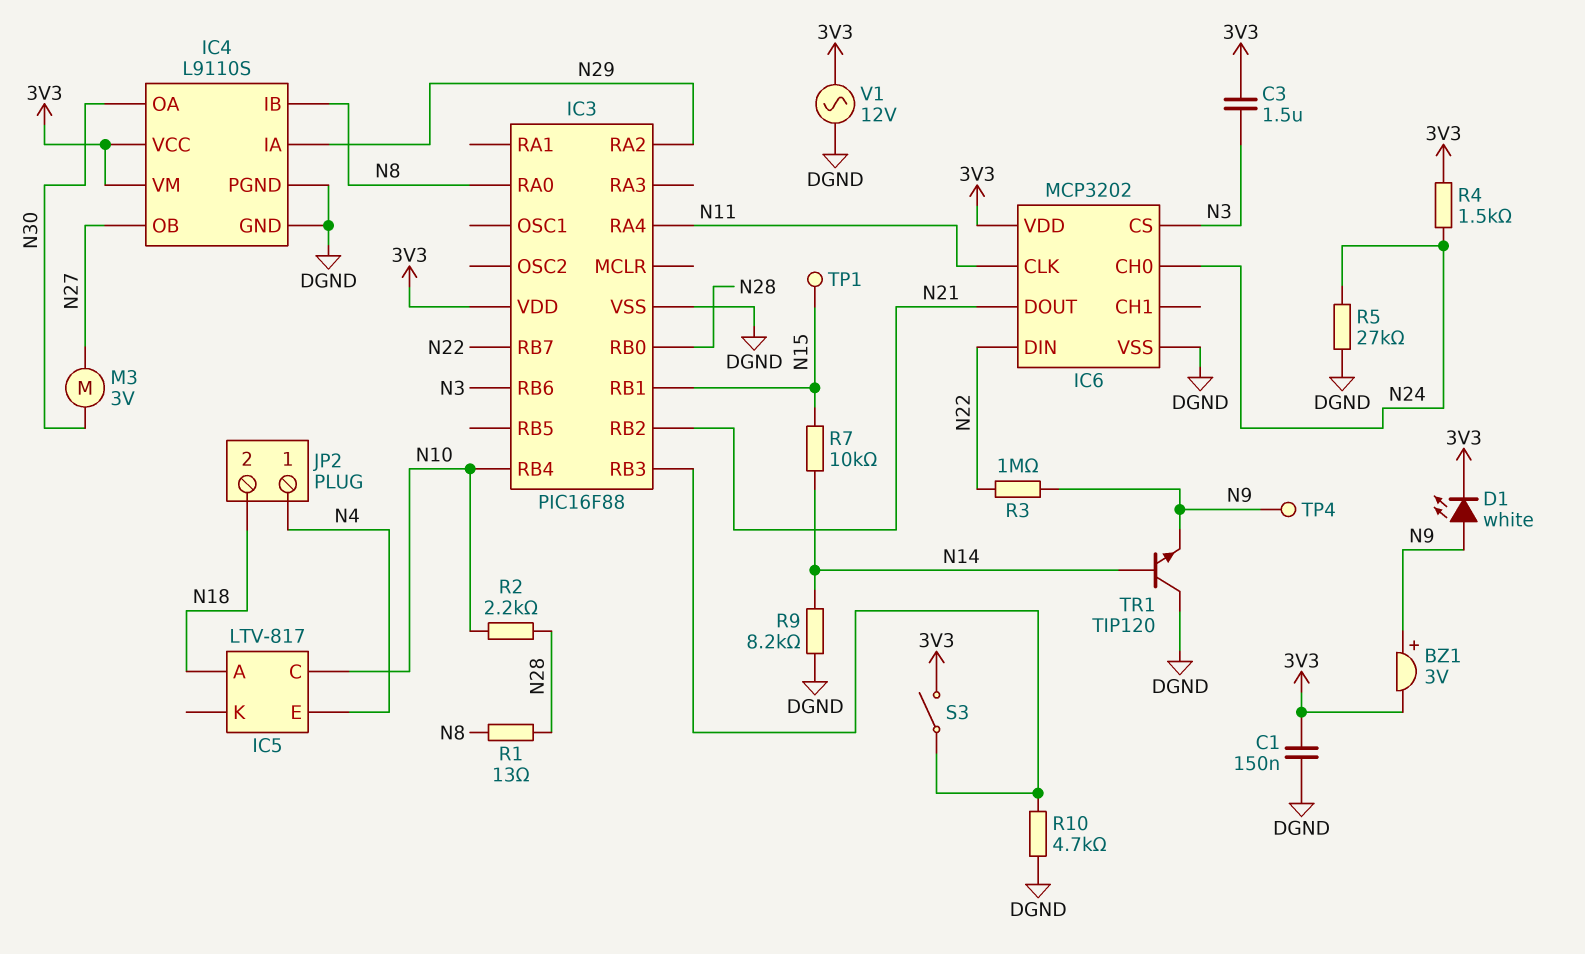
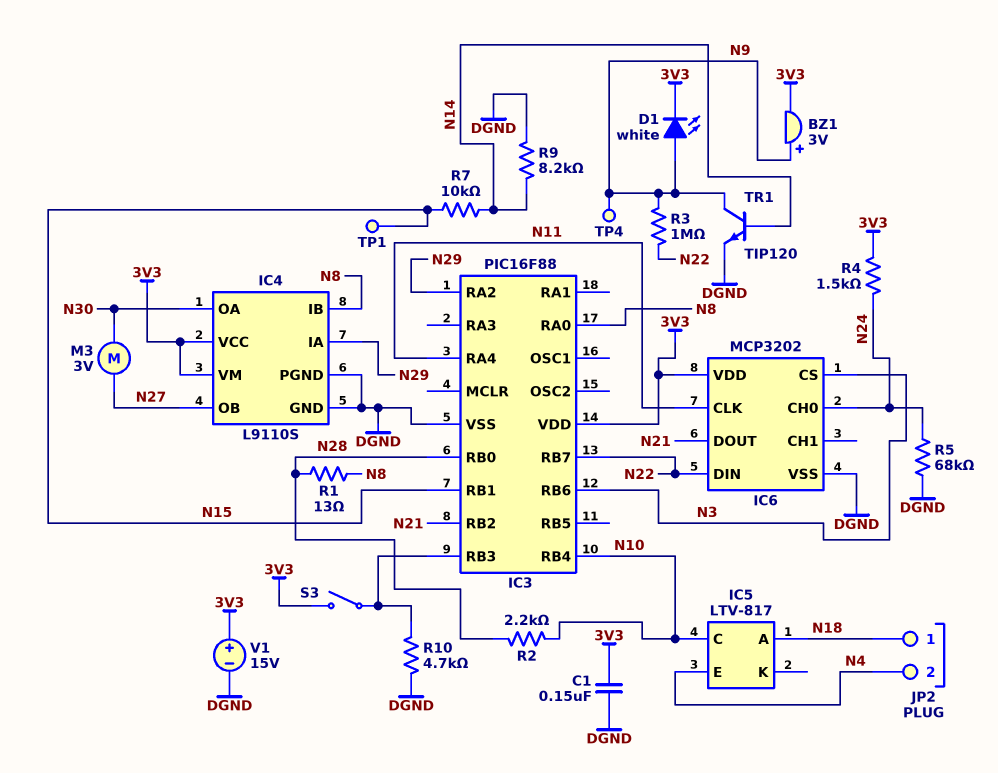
C3: 1.5uF (3V3, N3) -> none
JP2 pin 1: N4 -> N18
JP2 pin 2: N18 -> N4
R5: 27k (DGND, N24) -> 68k (DGND, N24)
TR1: NPN TIP120 (B N14, C DGND, E N9) -> NPN TIP120 (B N14, C N9, E DGND)
V1: AC 12V (3V3, DGND) -> 15V (plus 3V3, minus DGND)

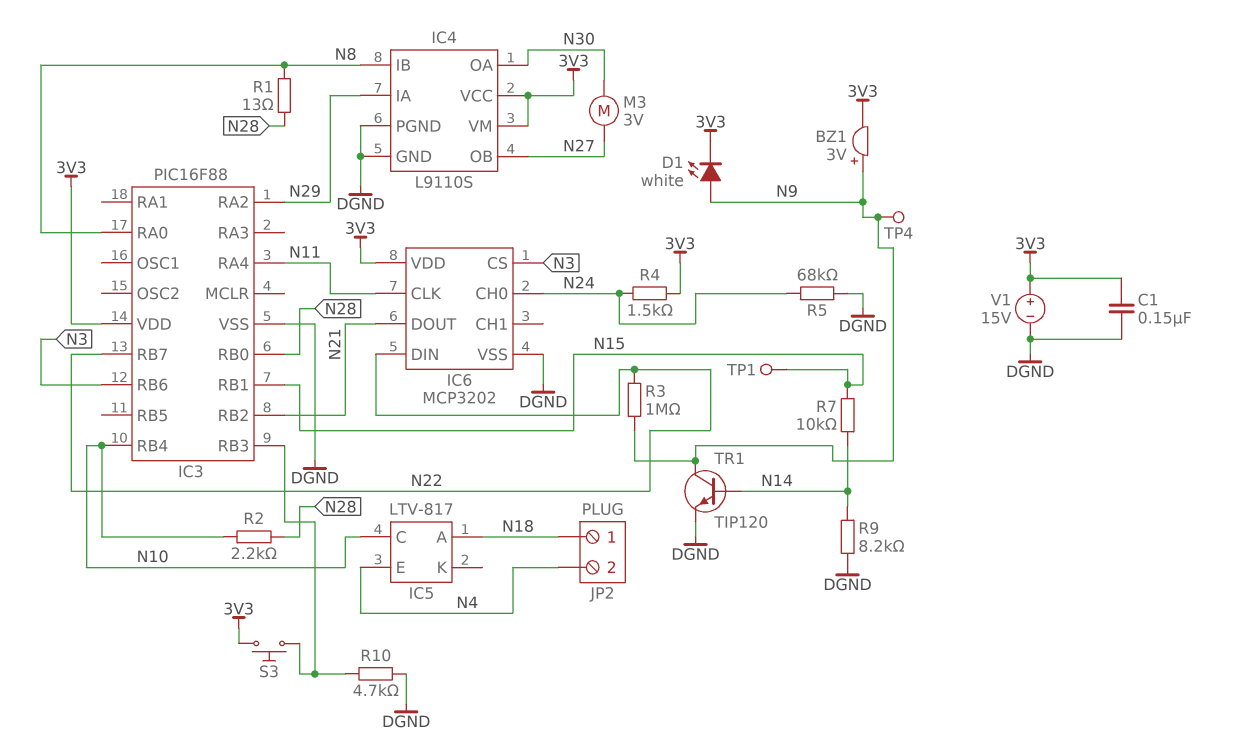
S3: switch (3V3, IC3/RB3) -> button (3V3, IC3/RB3)

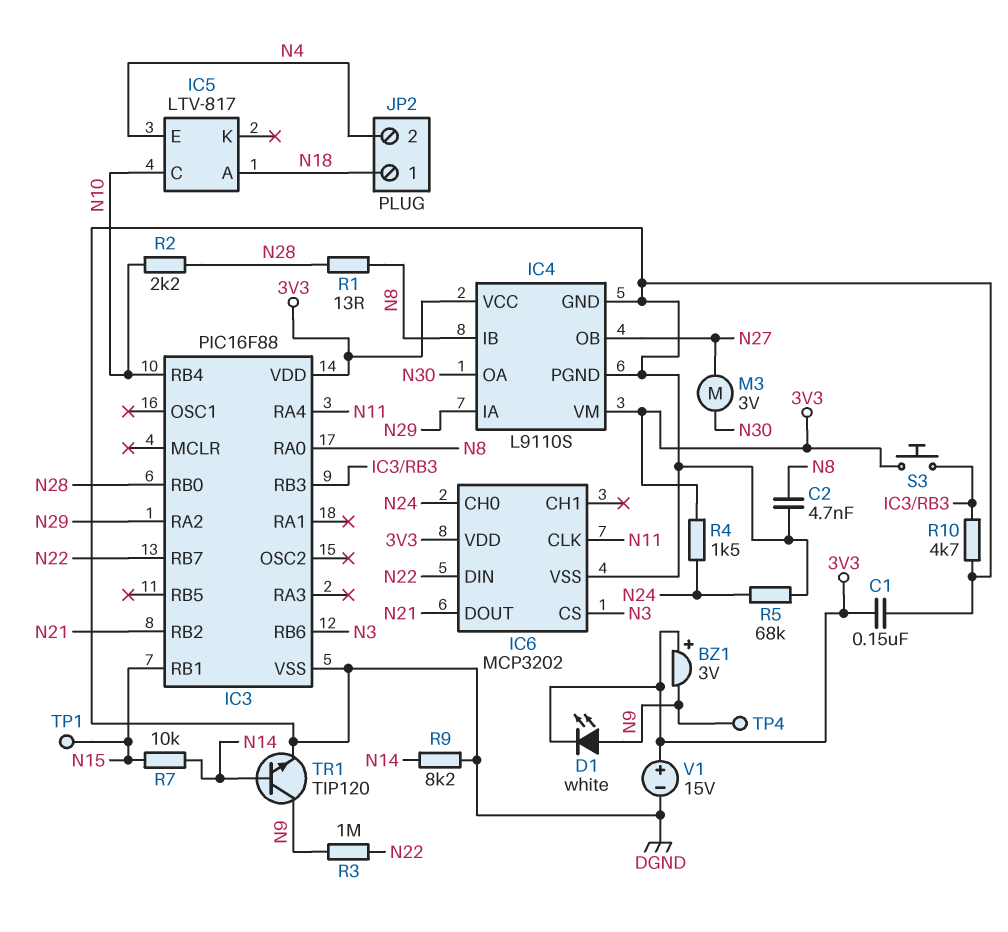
BZ1: buzzer 3V (plus N9, minus 3V3) -> buzzer 3V (plus 3V3, minus N9)
C2: none -> 4.7nF (DGND, N8)

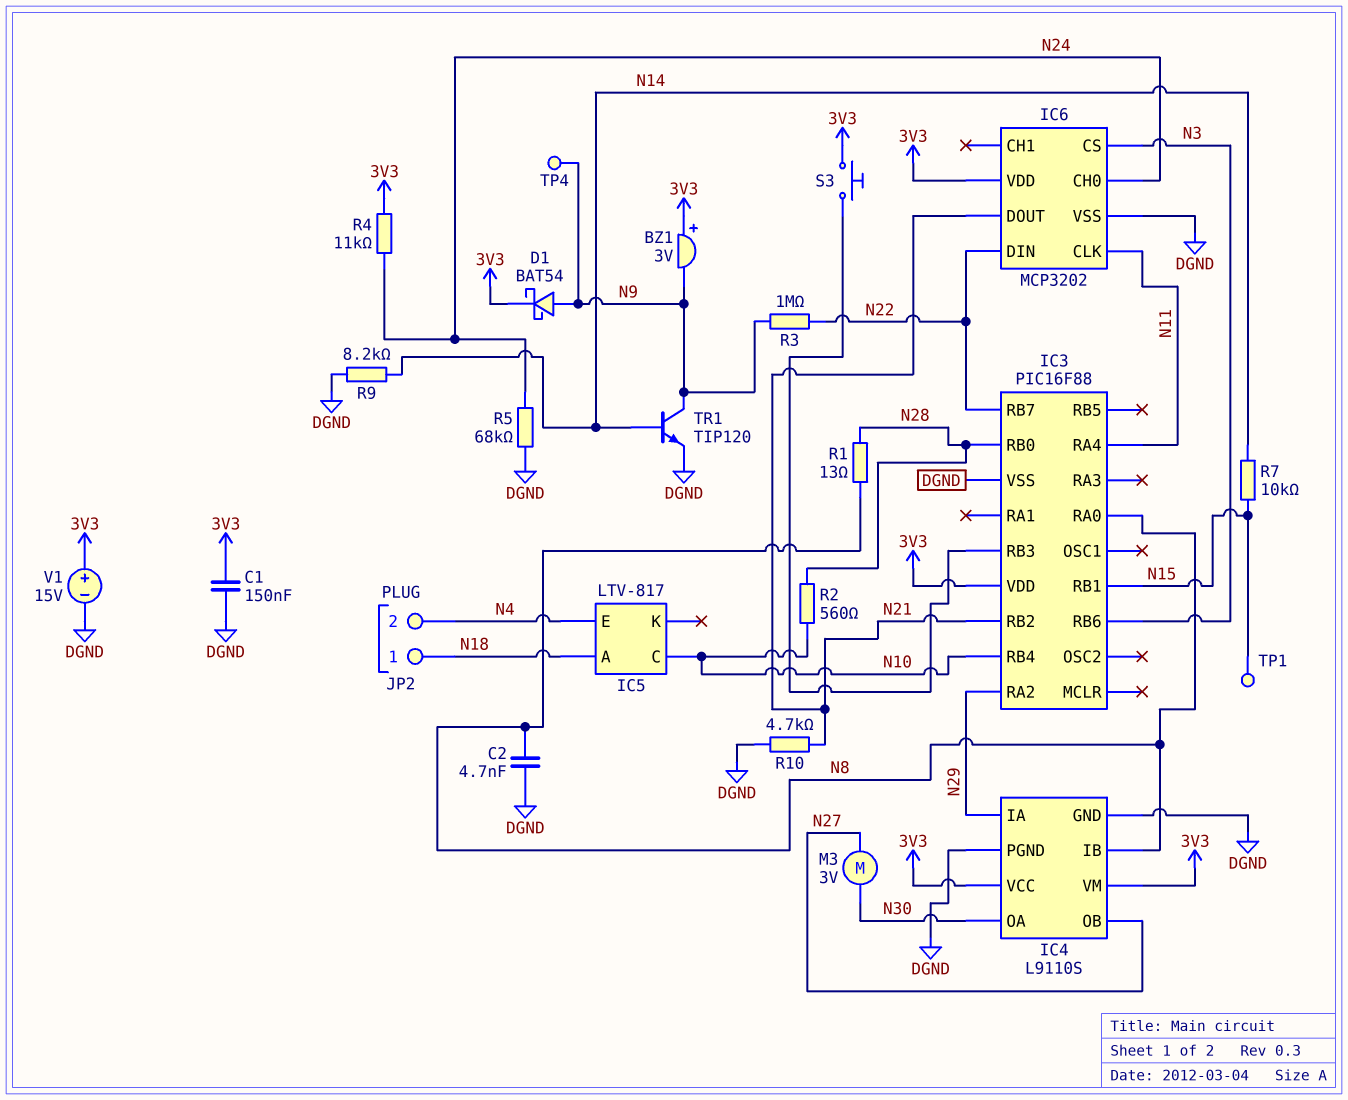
D1: LED white (A N9, K 3V3) -> schottky BAT54 (A N9, K 3V3)
R2: 2.2k (N10, N28) -> 560 (N10, N28)
R4: 1.5k (3V3, N24) -> 11k (3V3, N24)
R10: 4.7k (DGND, IC3/RB3) -> 4.7k (DGND, N21)

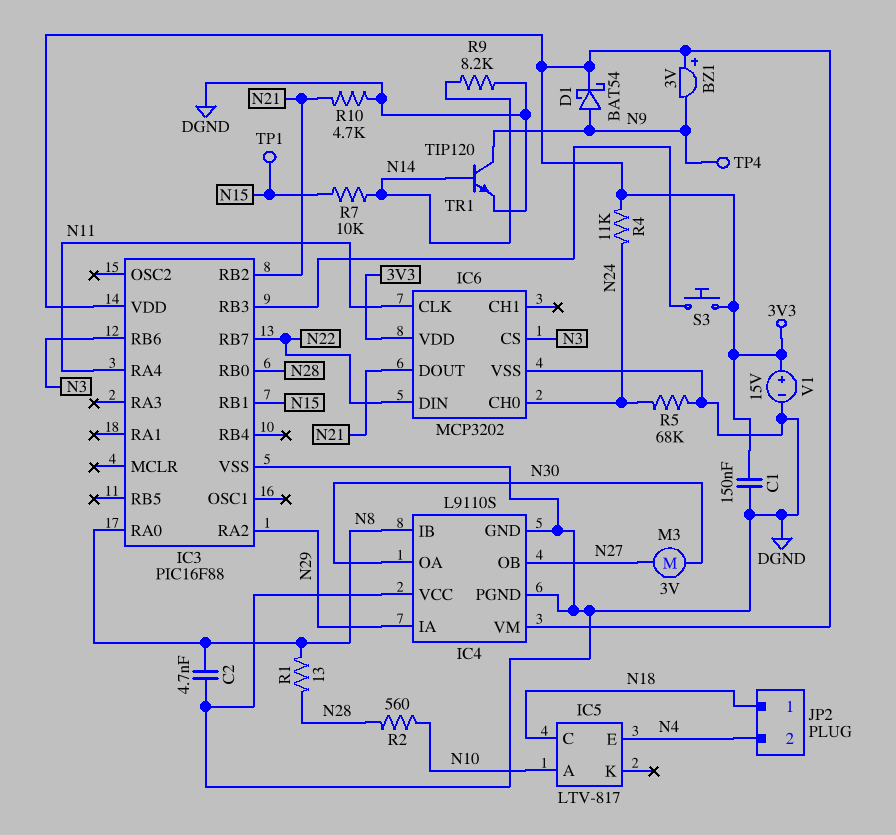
IC3 pin RB4: N10 -> none
IC4 pin VCC: 3V3 -> DGND
IC5 pin A: N18 -> N10
IC5 pin C: N10 -> N18
R3: 1M (N9, N22) -> none

